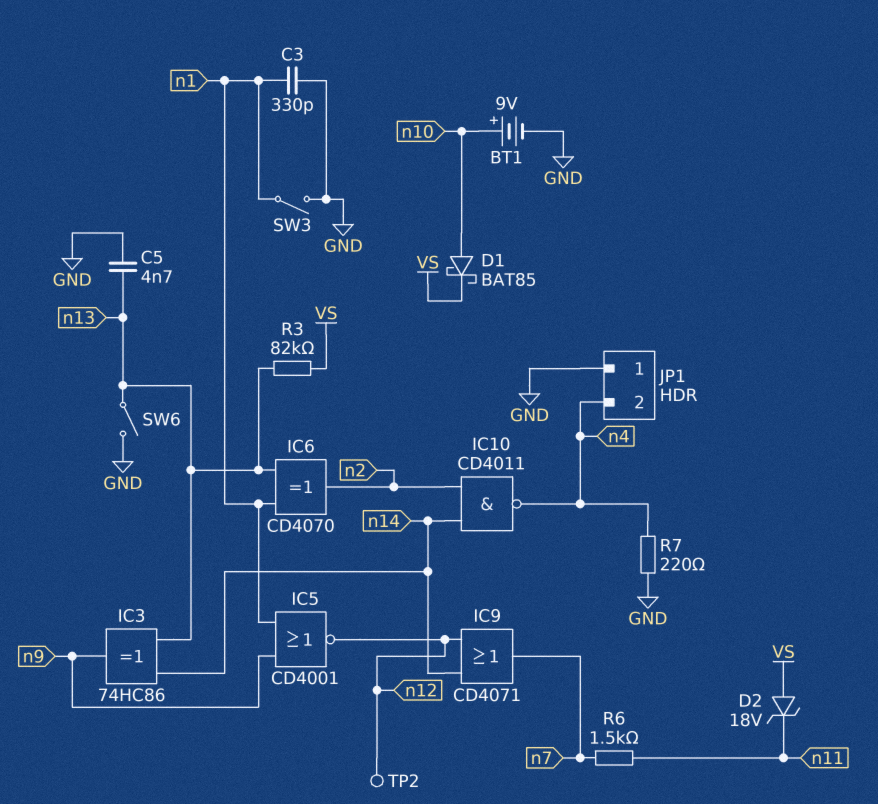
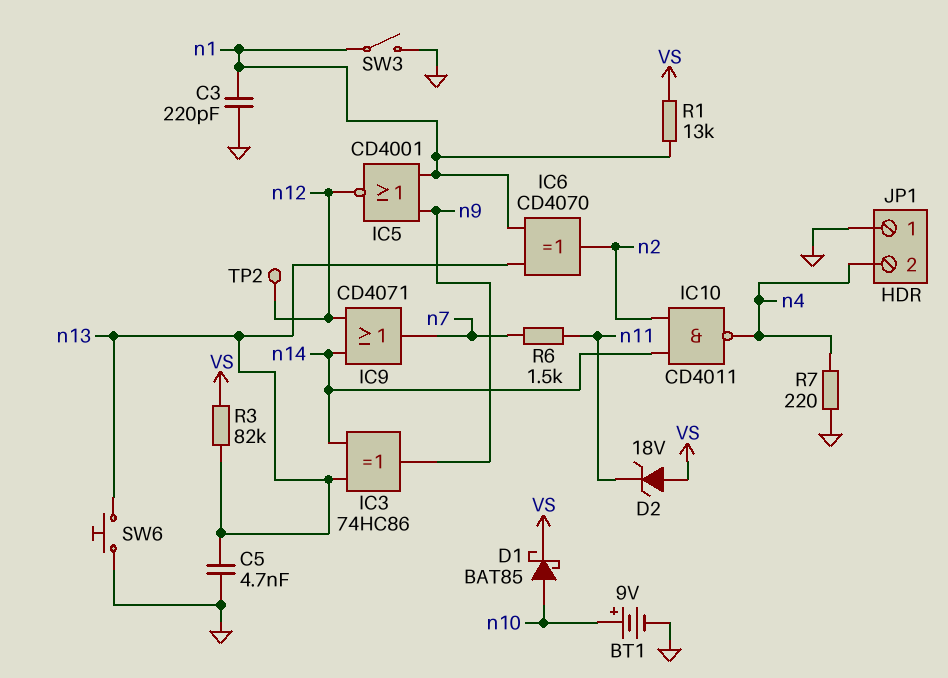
C3: 330pF (GND, n1) -> 220pF (GND, n1)
R1: none -> 13k (VS, n1)
SW6: switch (GND, n13) -> button (GND, n13)

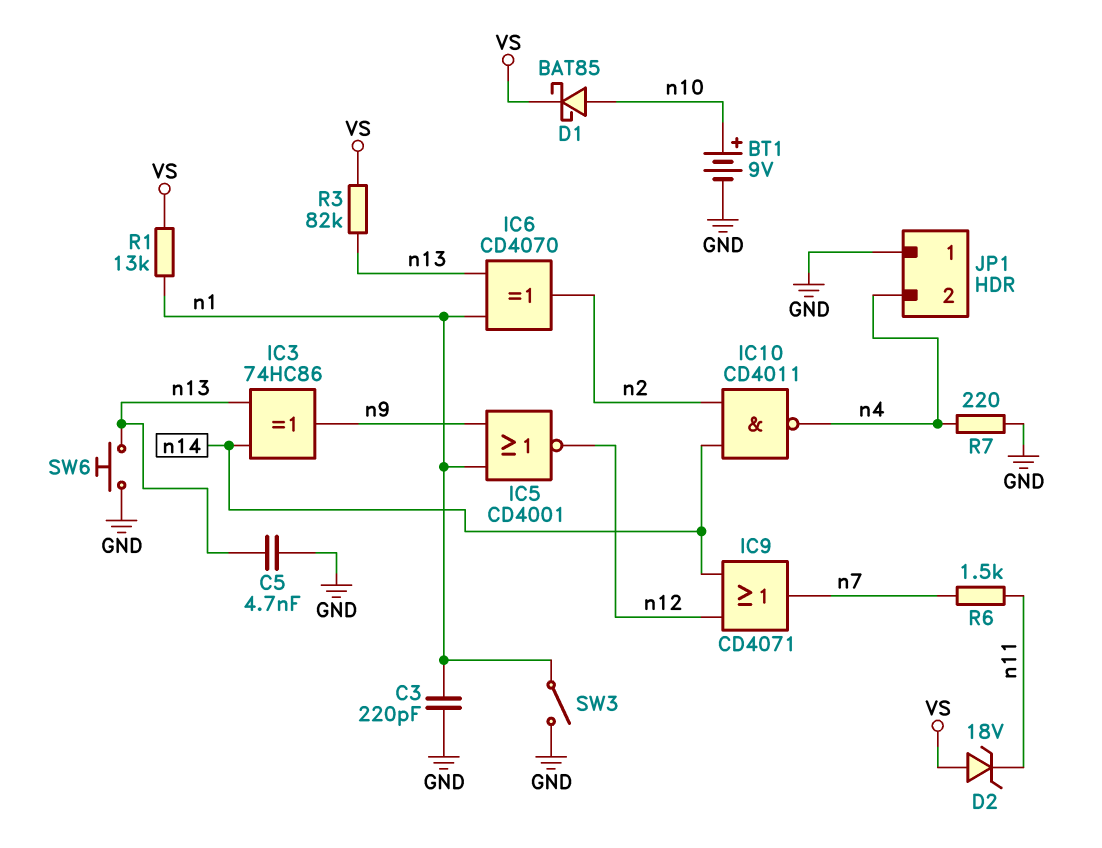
TP2: test point (n12) -> none

